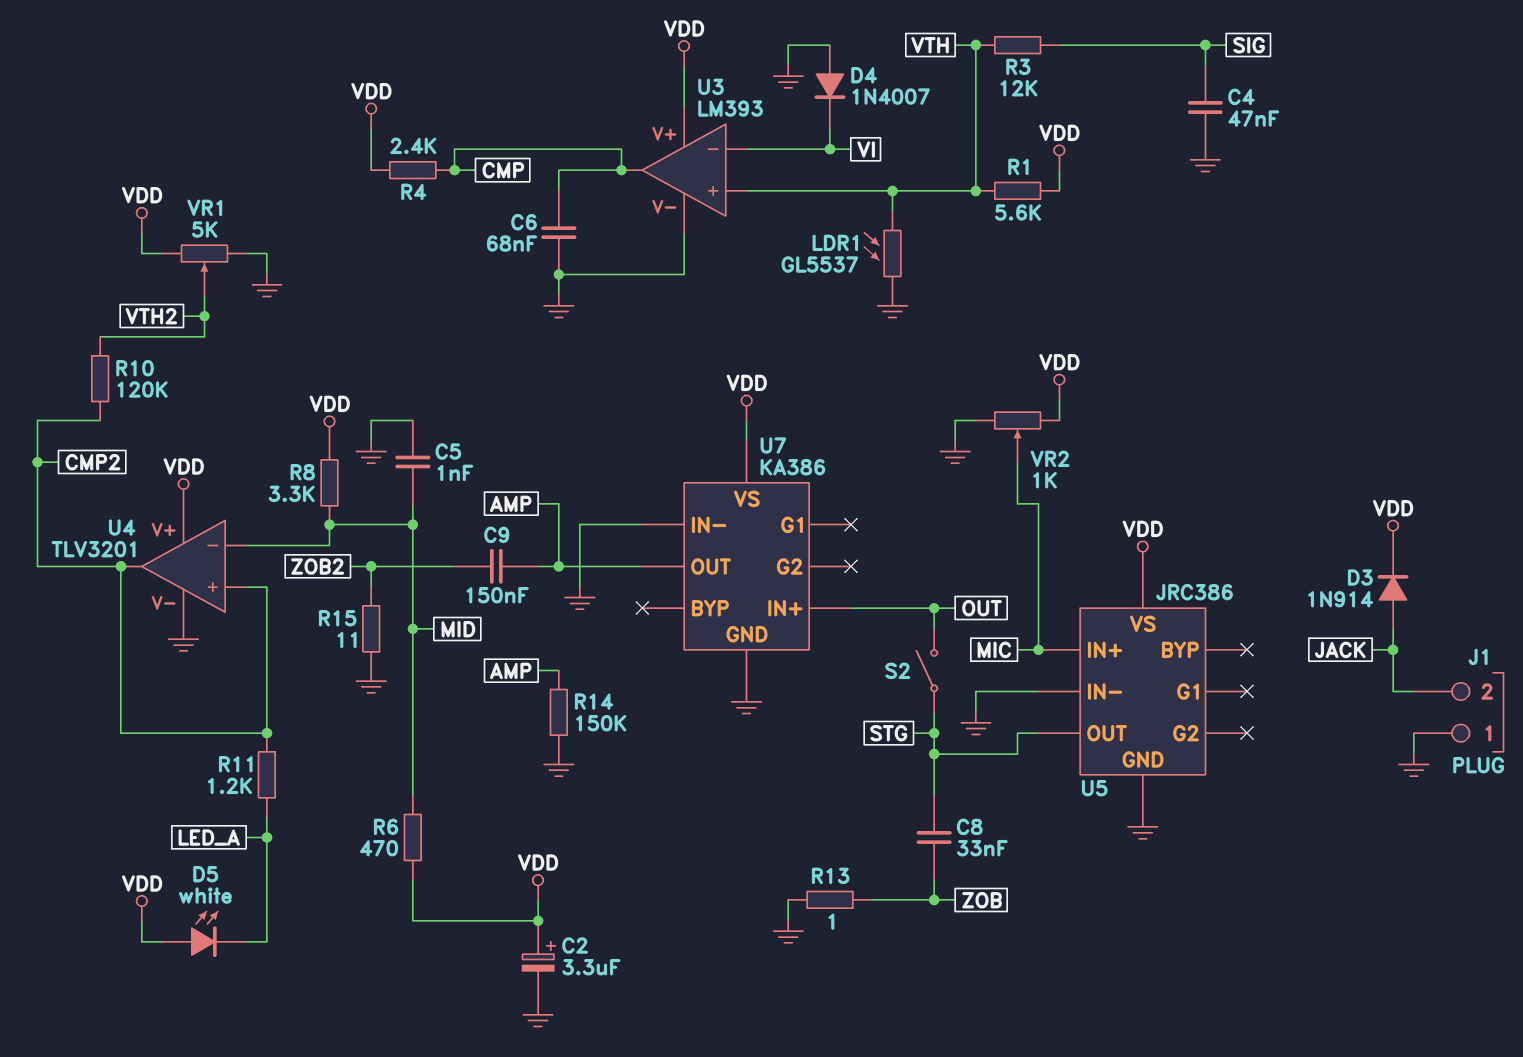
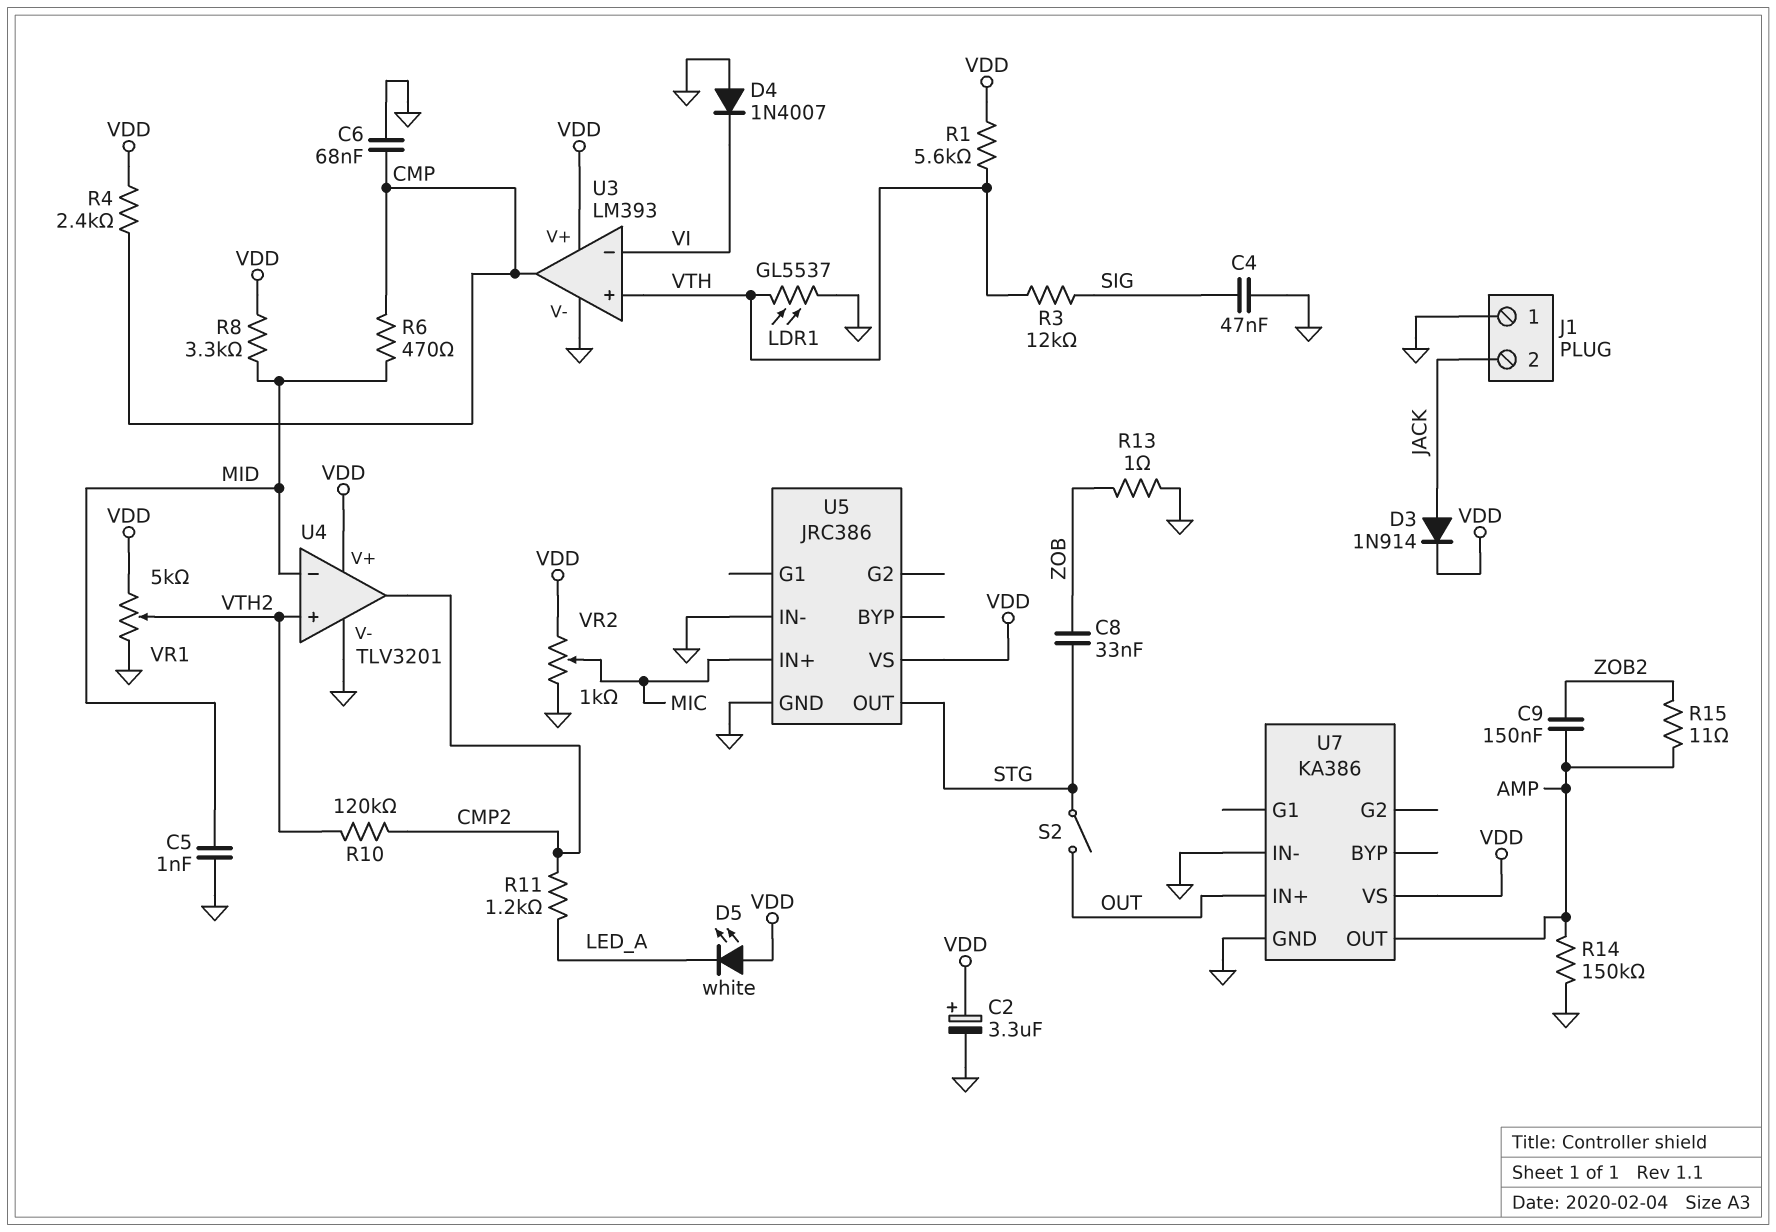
R6: 470 (MID, VDD) -> 470 (CMP, MID)
R15: 11 (GND, ZOB2) -> 11 (AMP, ZOB2)
U4 pin in+: CMP2 -> VTH2

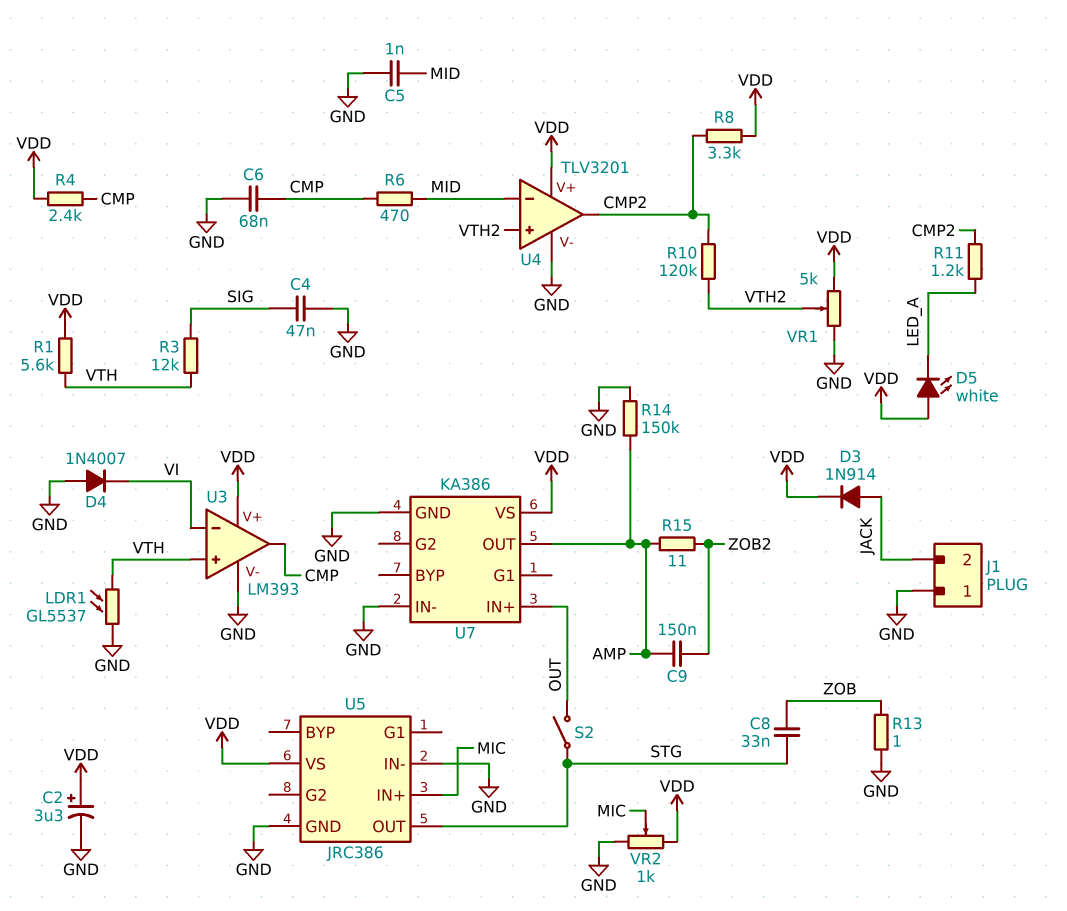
R8: 3.3k (MID, VDD) -> 3.3k (CMP2, VDD)

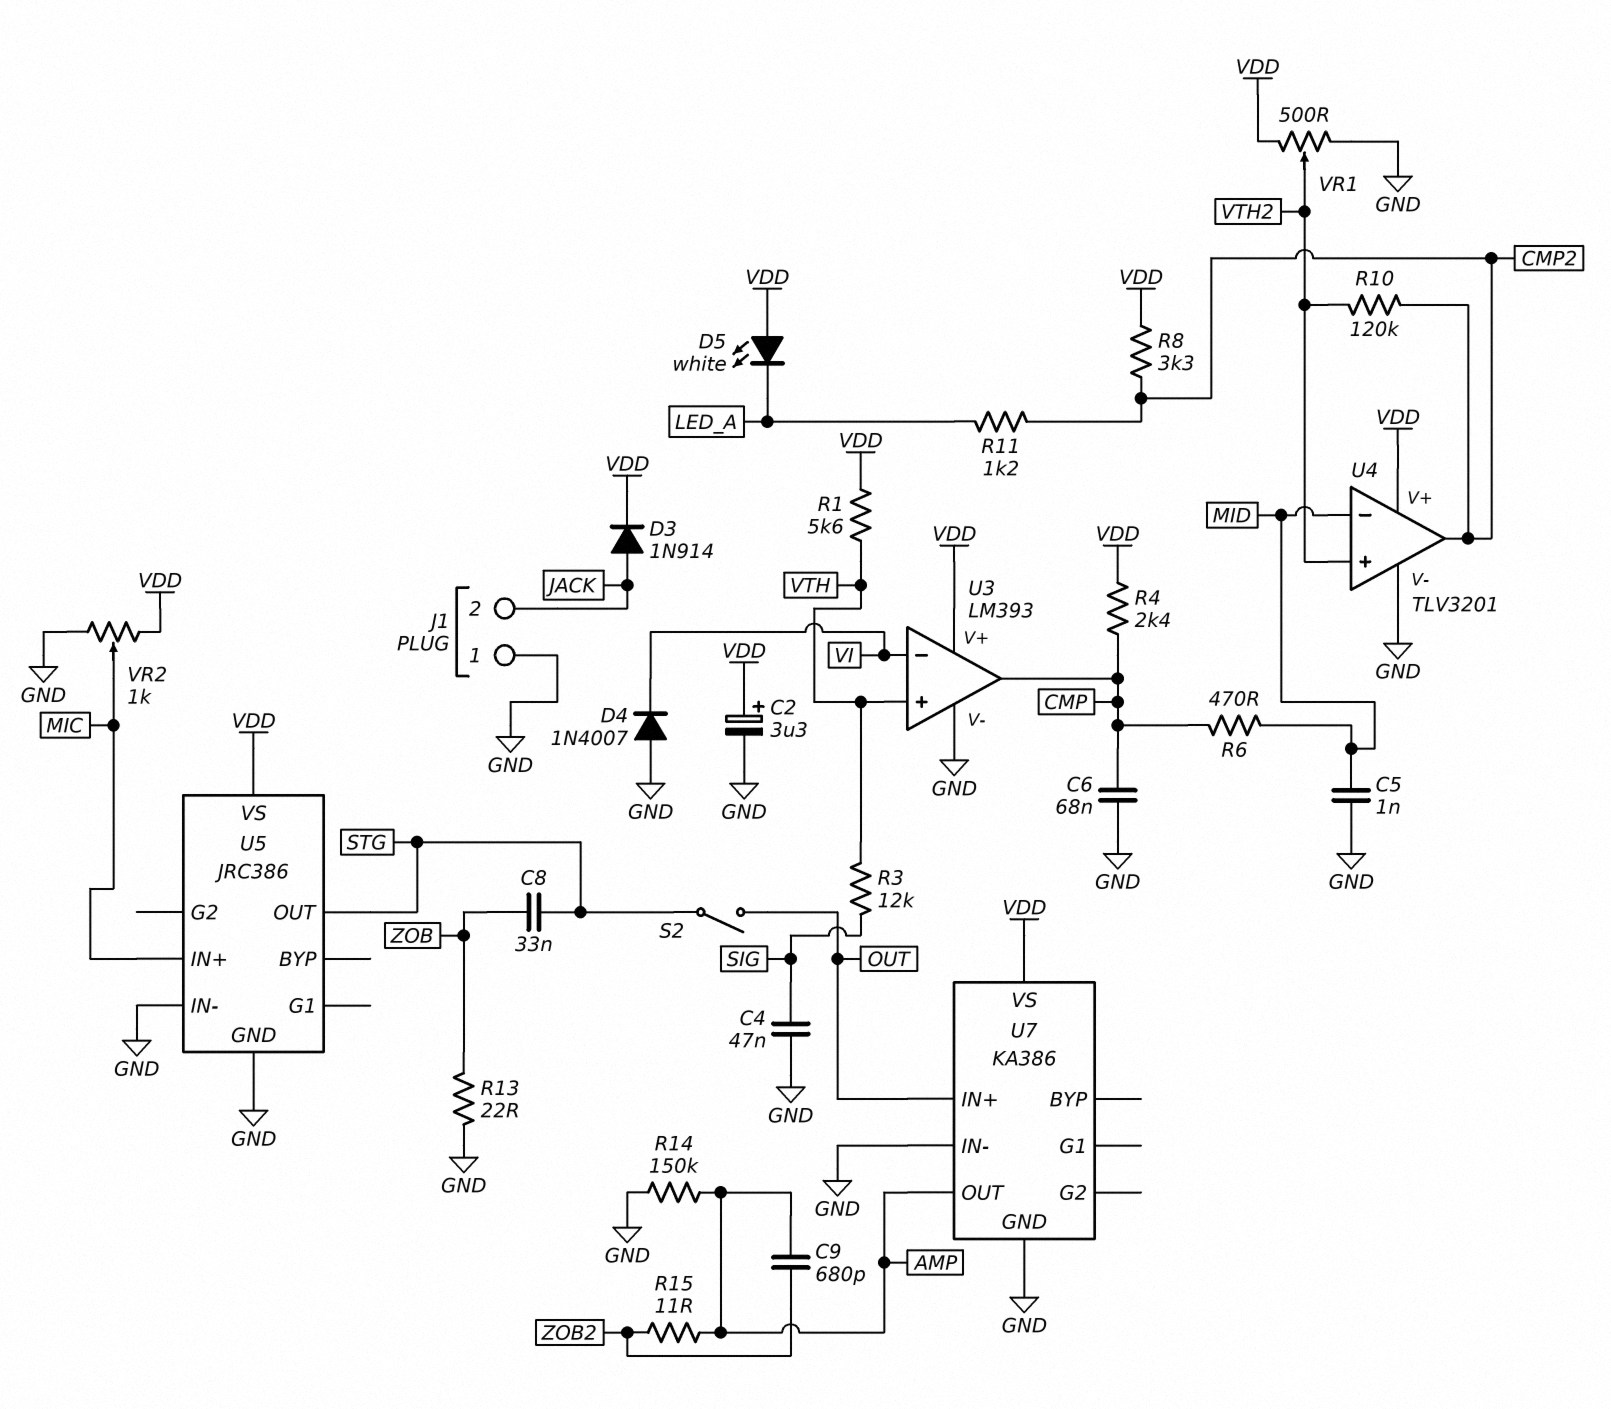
C9: 150nF (AMP, ZOB2) -> 680pF (AMP, ZOB2)
LDR1: GL5537 (GND, VTH) -> none
R13: 1 (GND, ZOB) -> 22 (GND, ZOB)
VR1: 5k (GND, VDD, wiper VTH2) -> 500 (GND, VDD, wiper VTH2)

